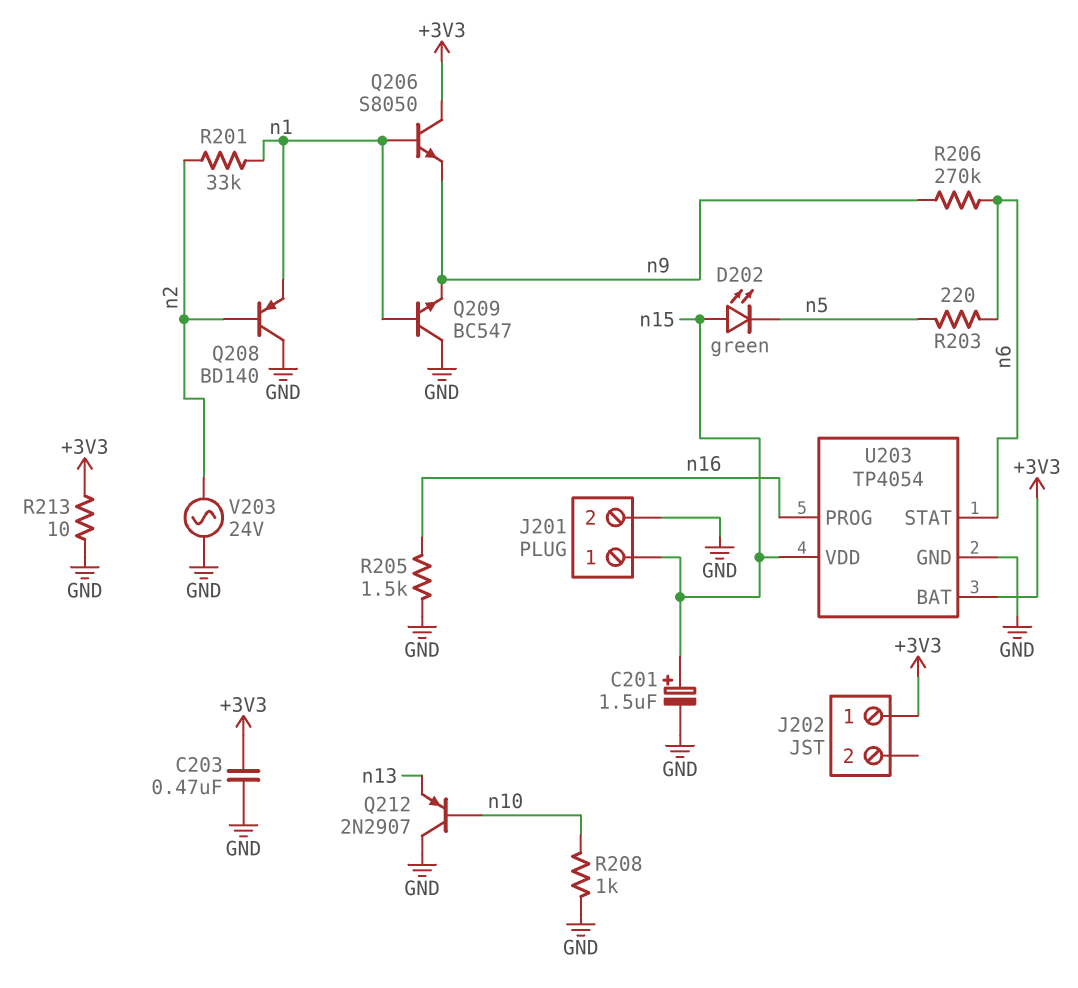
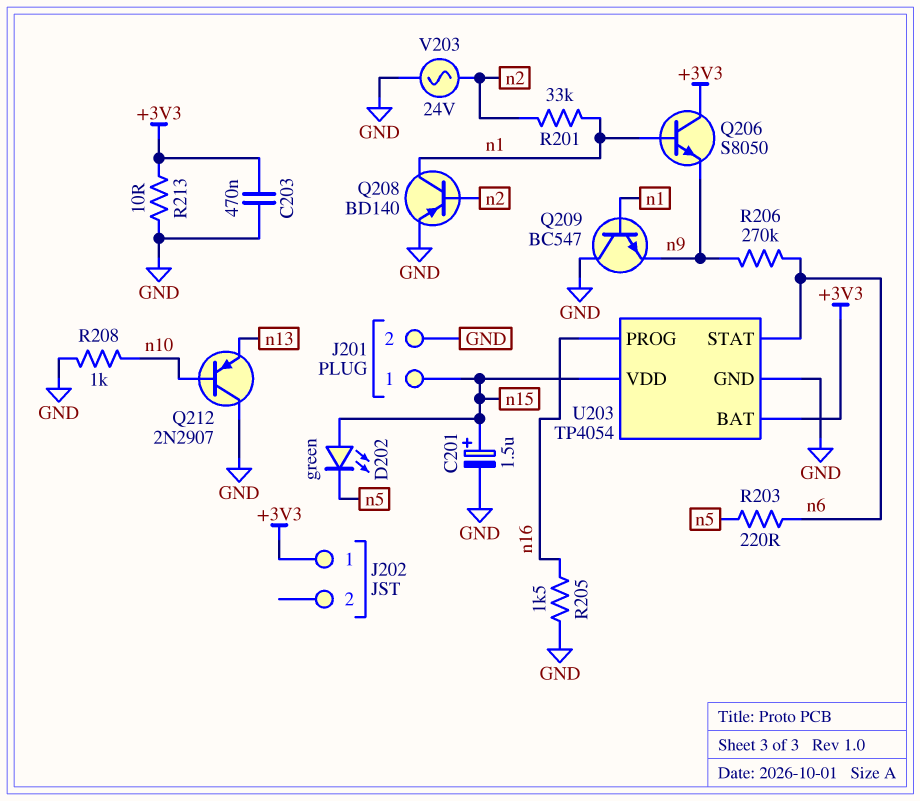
Q208: PNP BD140 (B n2, C GND, E n1) -> PNP BD140 (B n2, C n1, E GND)

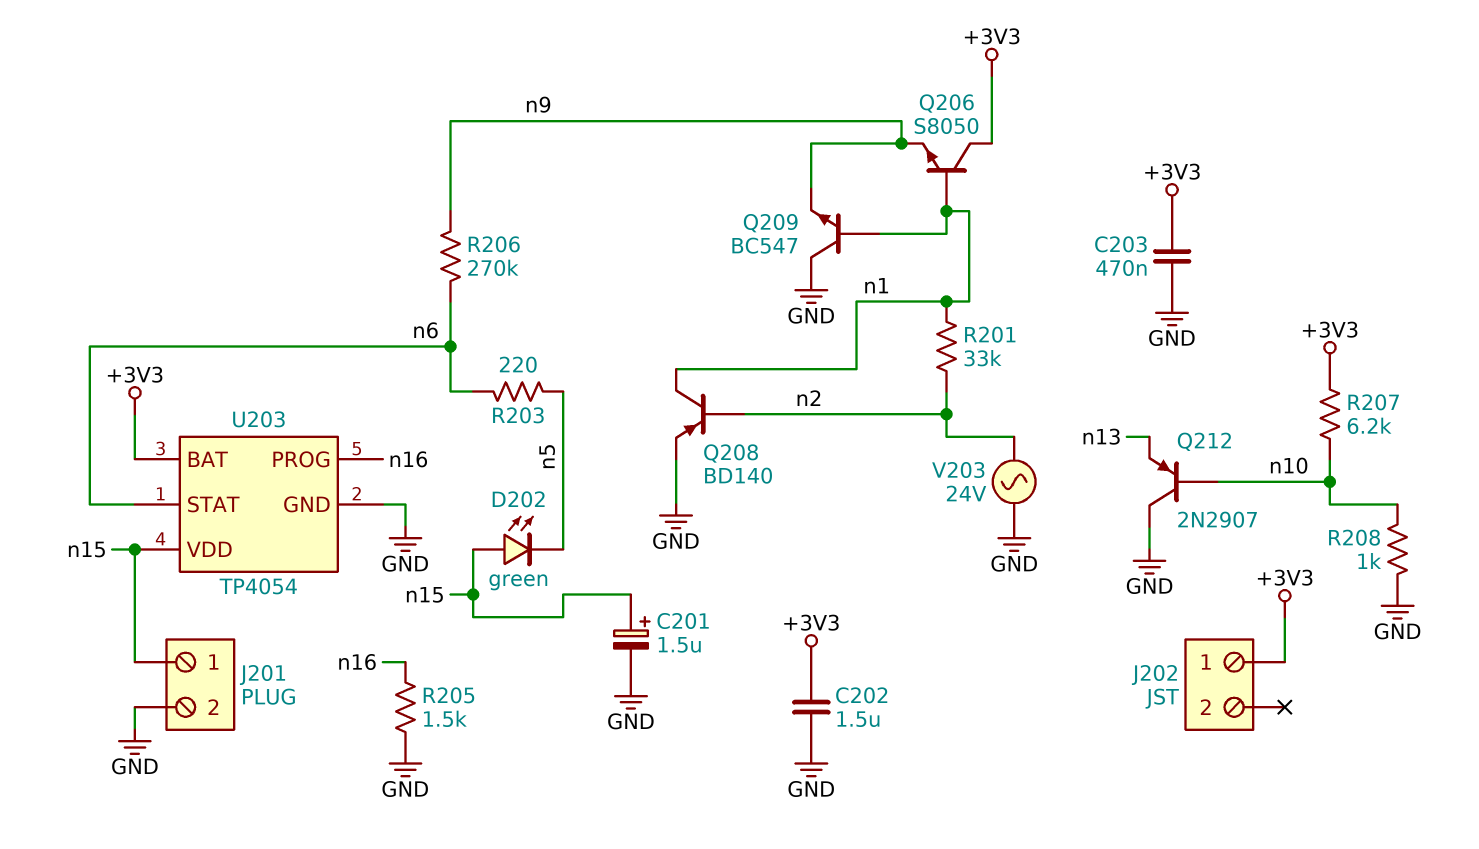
C202: none -> 1.5uF (+3V3, GND)
R207: none -> 6.2k (+3V3, n10)
R213: 10 (+3V3, GND) -> none

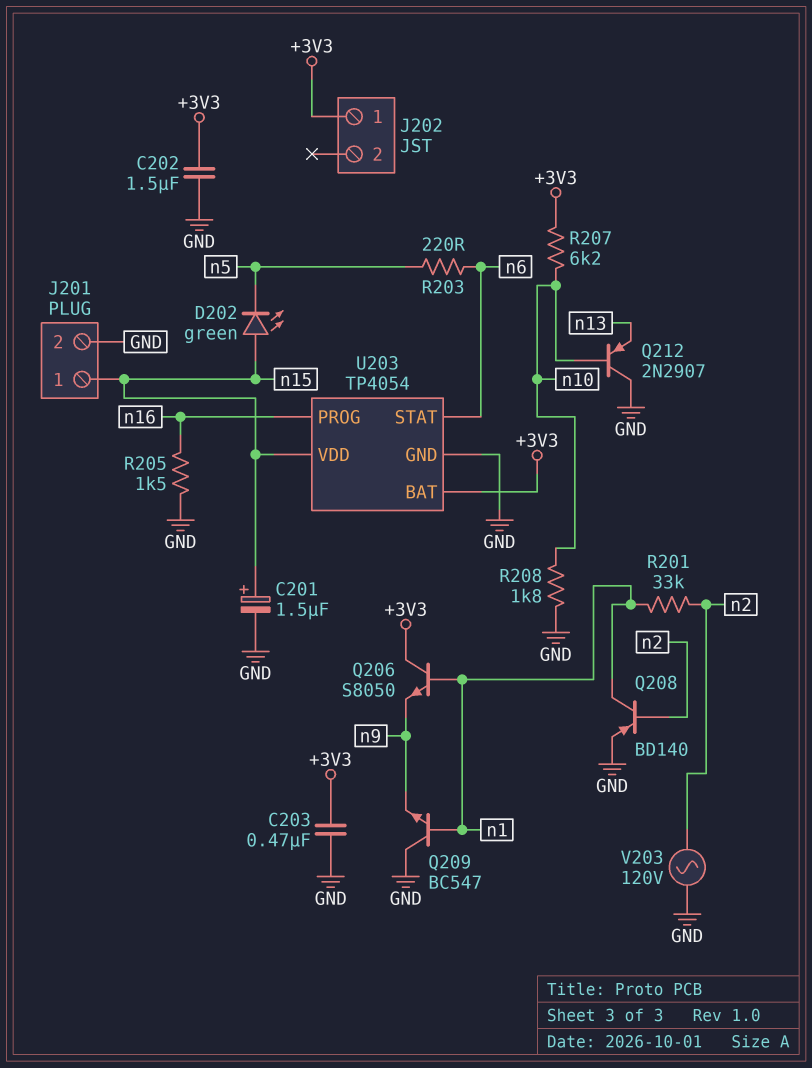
R206: 270k (n6, n9) -> none
R208: 1k (GND, n10) -> 1.8k (GND, n10)
V203: AC 24V (GND, n2) -> AC 120V (GND, n2)

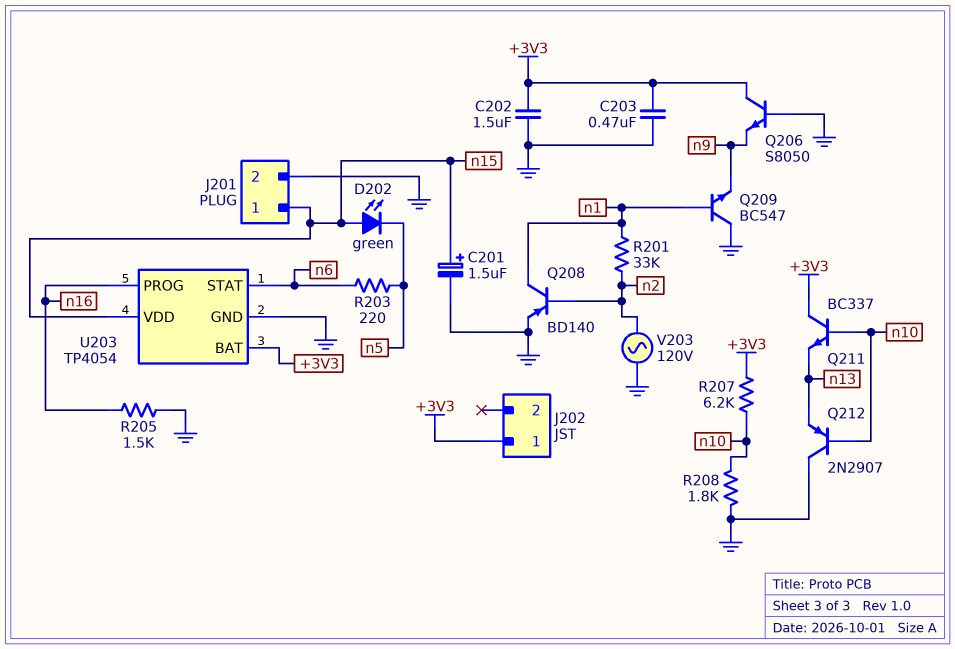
Q206: NPN S8050 (B n1, C +3V3, E n9) -> NPN S8050 (B GND, C +3V3, E n9)
Q211: none -> NPN BC337 (B n10, C +3V3, E n13)

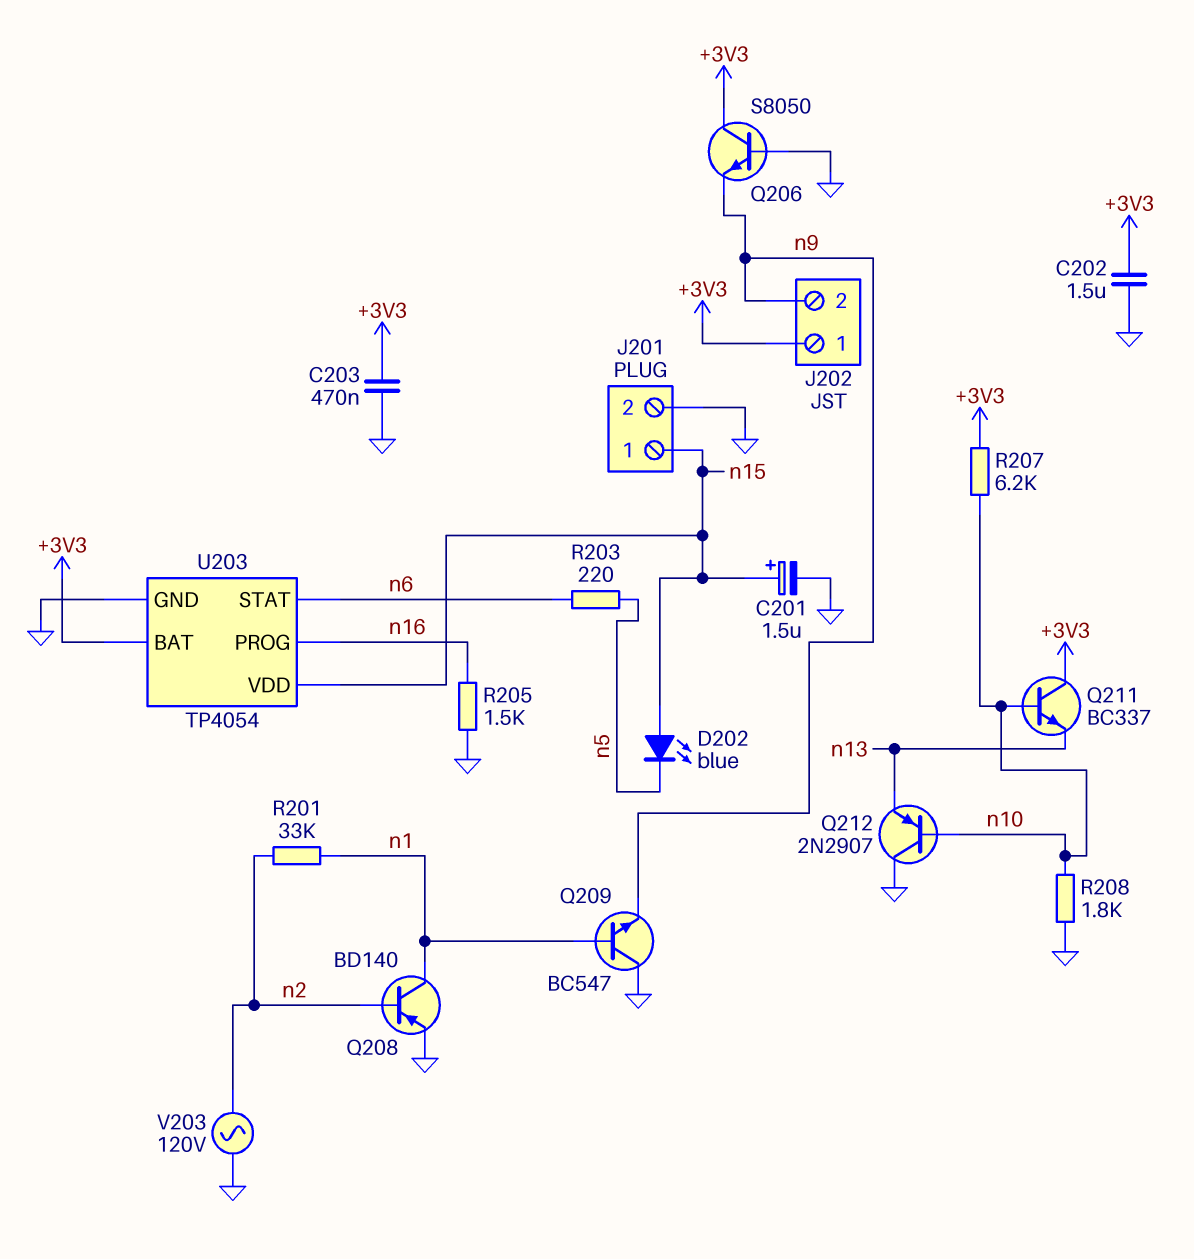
D202: LED green (A n15, K n5) -> LED blue (A n15, K n5)
J202 pin 2: none -> n9

